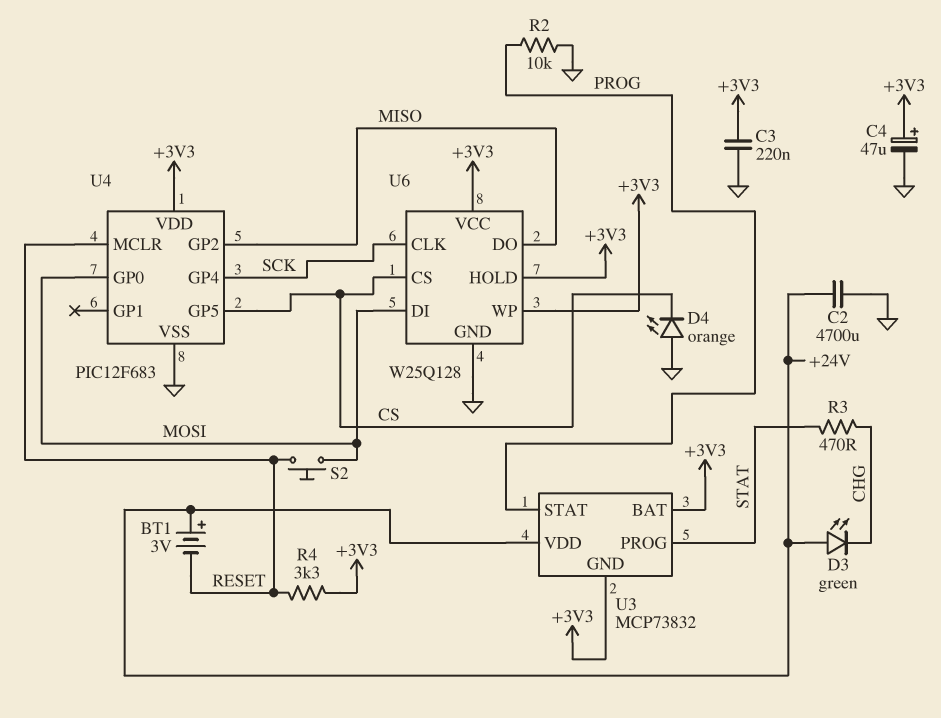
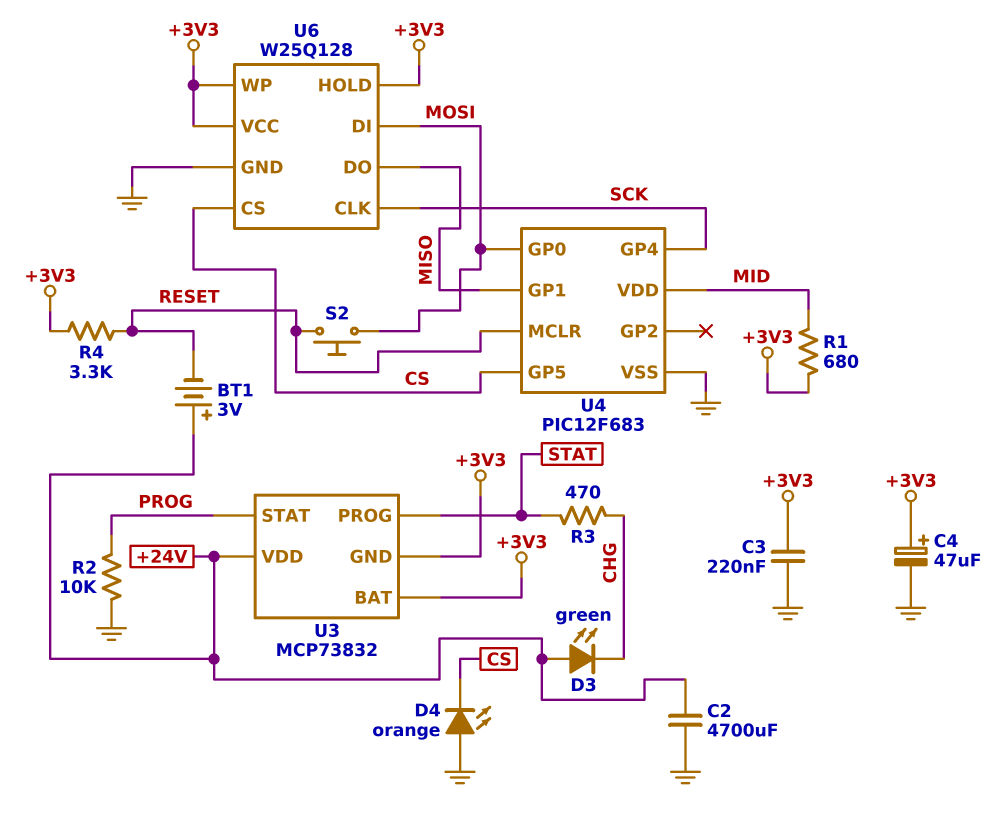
R1: none -> 680 (+3V3, MID)
U4 pin GP1: none -> MISO
U4 pin GP2: MISO -> none
U4 pin VDD: +3V3 -> MID

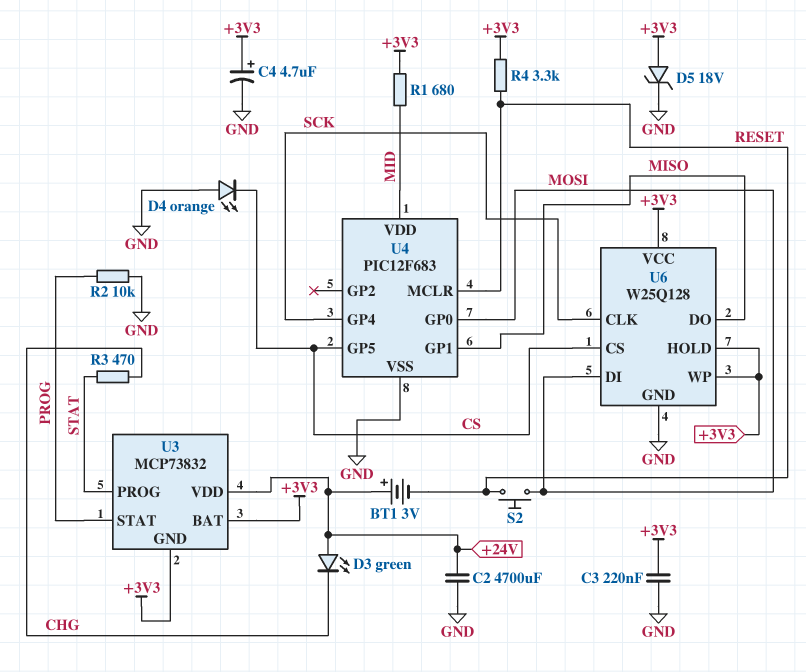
C4: 47uF (plus +3V3, minus GND) -> 4.7uF (plus +3V3, minus GND)
D5: none -> zener 18V (A +3V3, K GND)

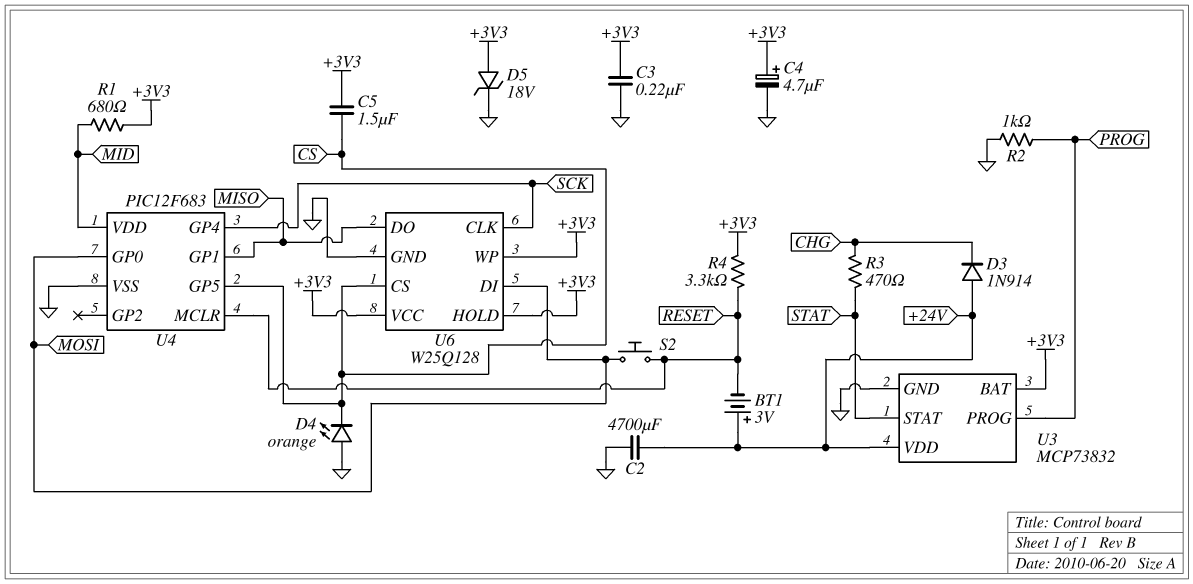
C5: none -> 1.5uF (+3V3, CS)
D3: LED green (A +24V, K CHG) -> diode 1N914 (A +24V, K CHG)
R2: 10k (GND, PROG) -> 1k (GND, PROG)
U3 pin GND: +3V3 -> GND
U3 pin PROG: STAT -> PROG
U3 pin STAT: PROG -> STAT

